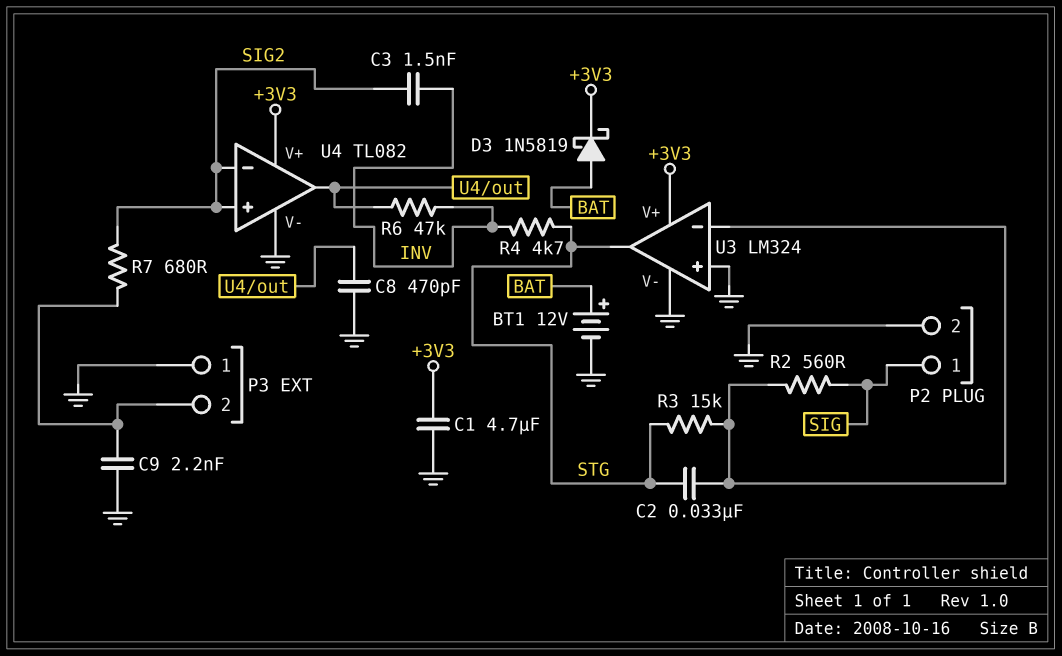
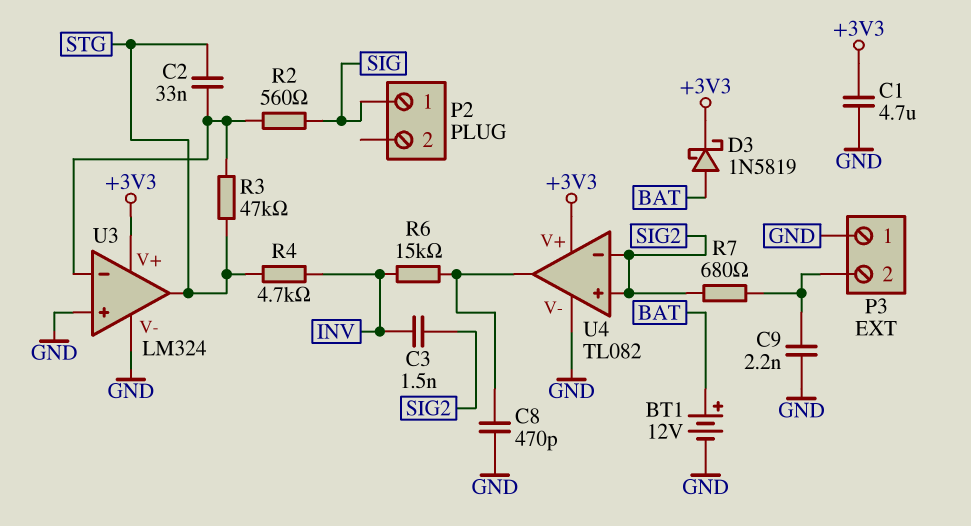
P2 pin 2: GND -> none
R3: 15k (STG, U3/in-) -> 47k (STG, U3/in-)
R6: 47k (INV, U4/out) -> 15k (INV, U4/out)

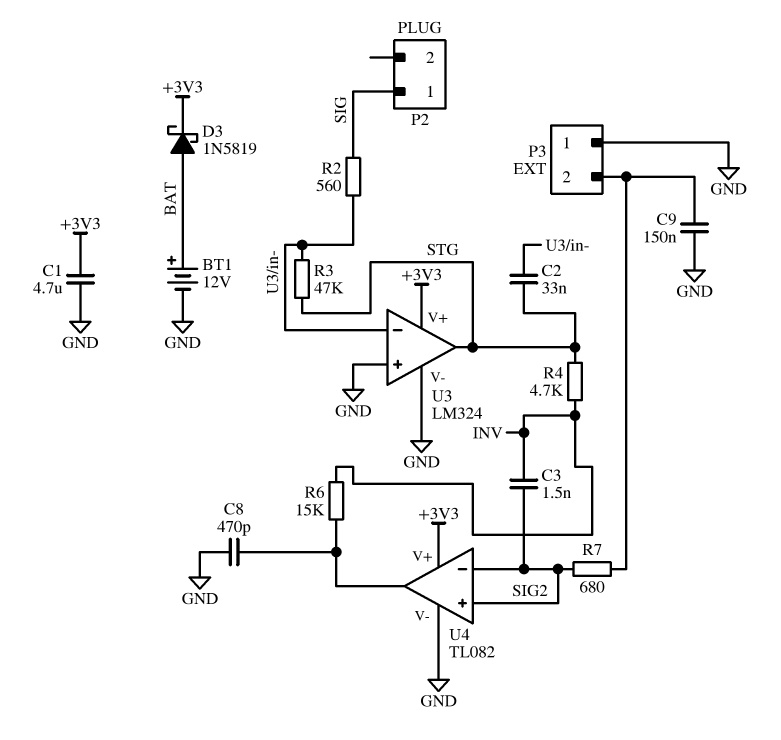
C9: 2.2nF (GND, P3/2) -> 150nF (GND, P3/2)

